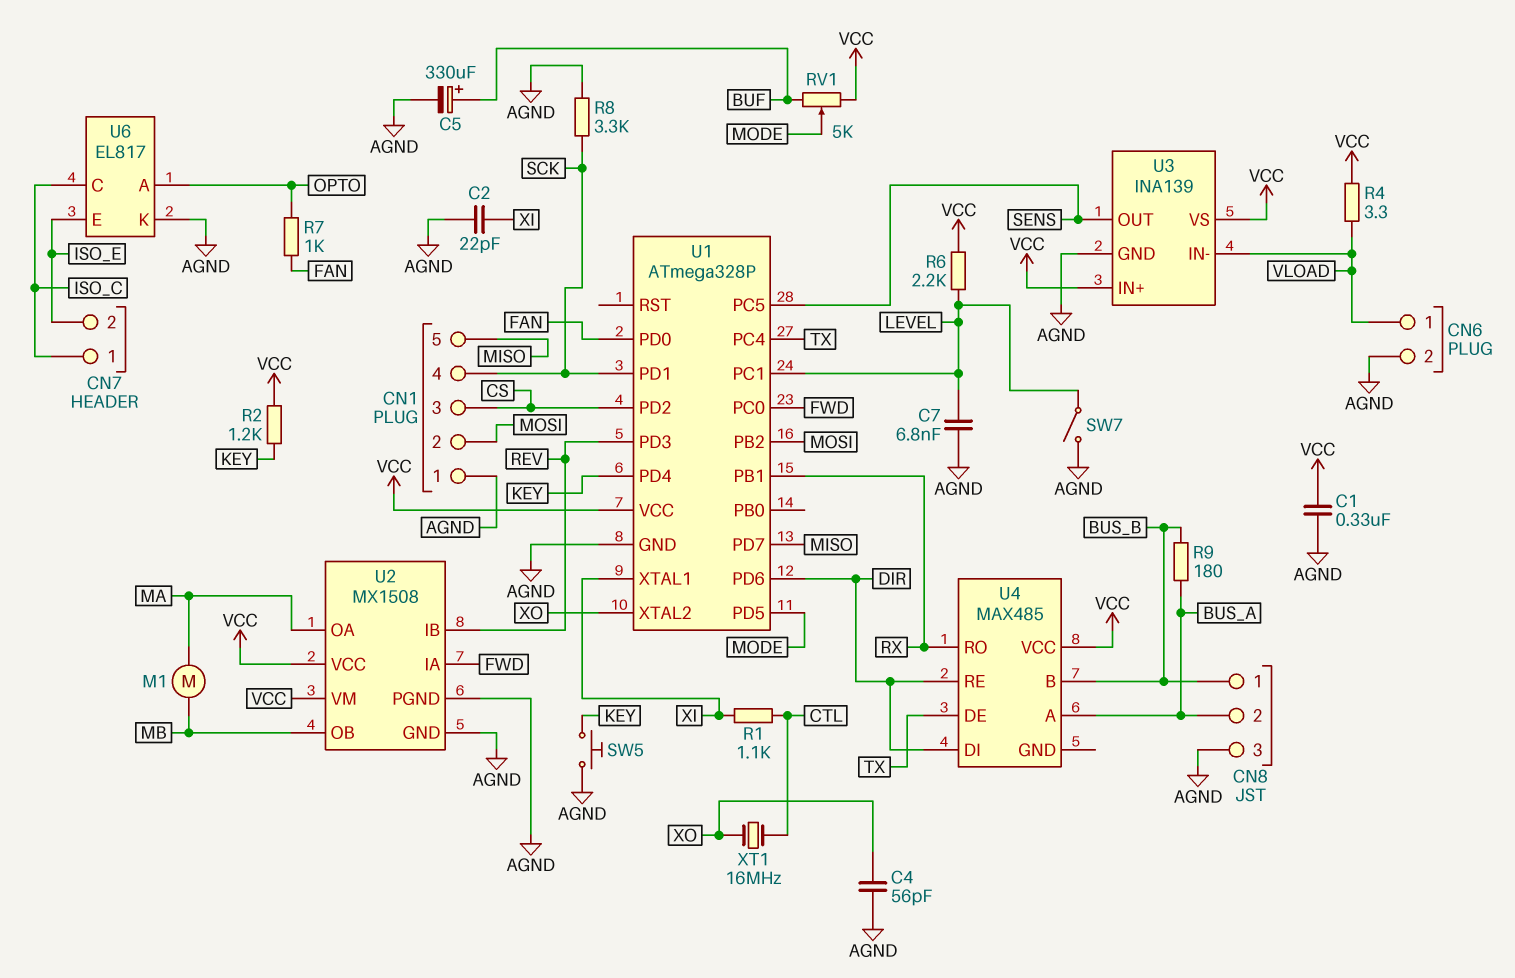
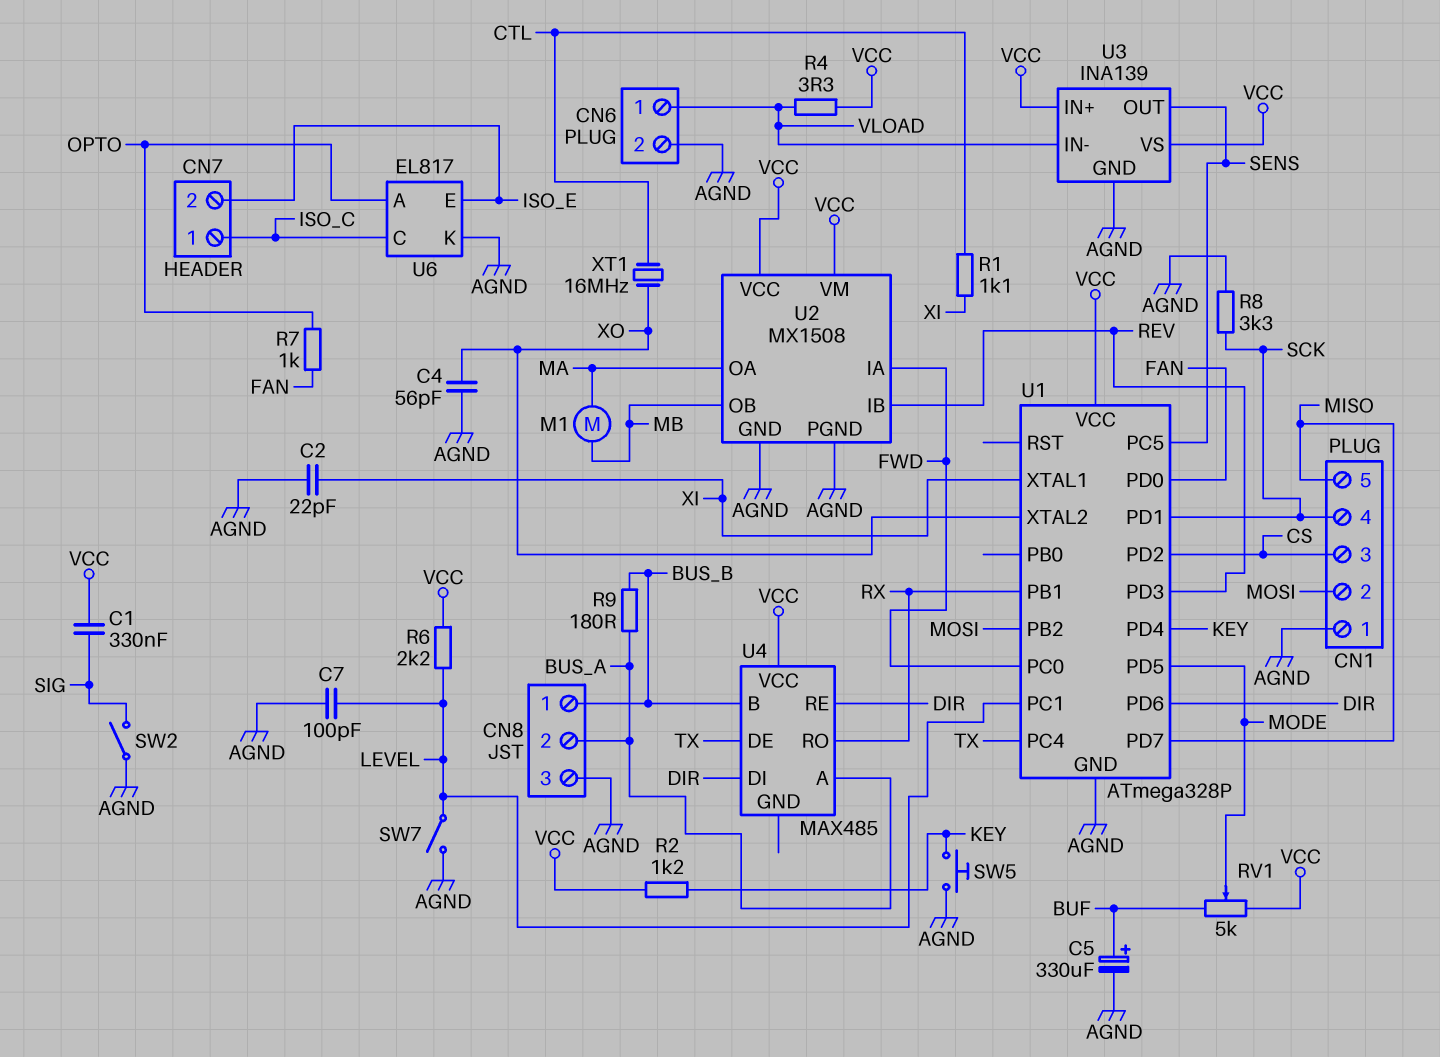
C1: 330nF (AGND, VCC) -> 330nF (SIG, VCC)
C7: 6.8nF (AGND, LEVEL) -> 100pF (AGND, LEVEL)
SW2: none -> switch (AGND, SIG)

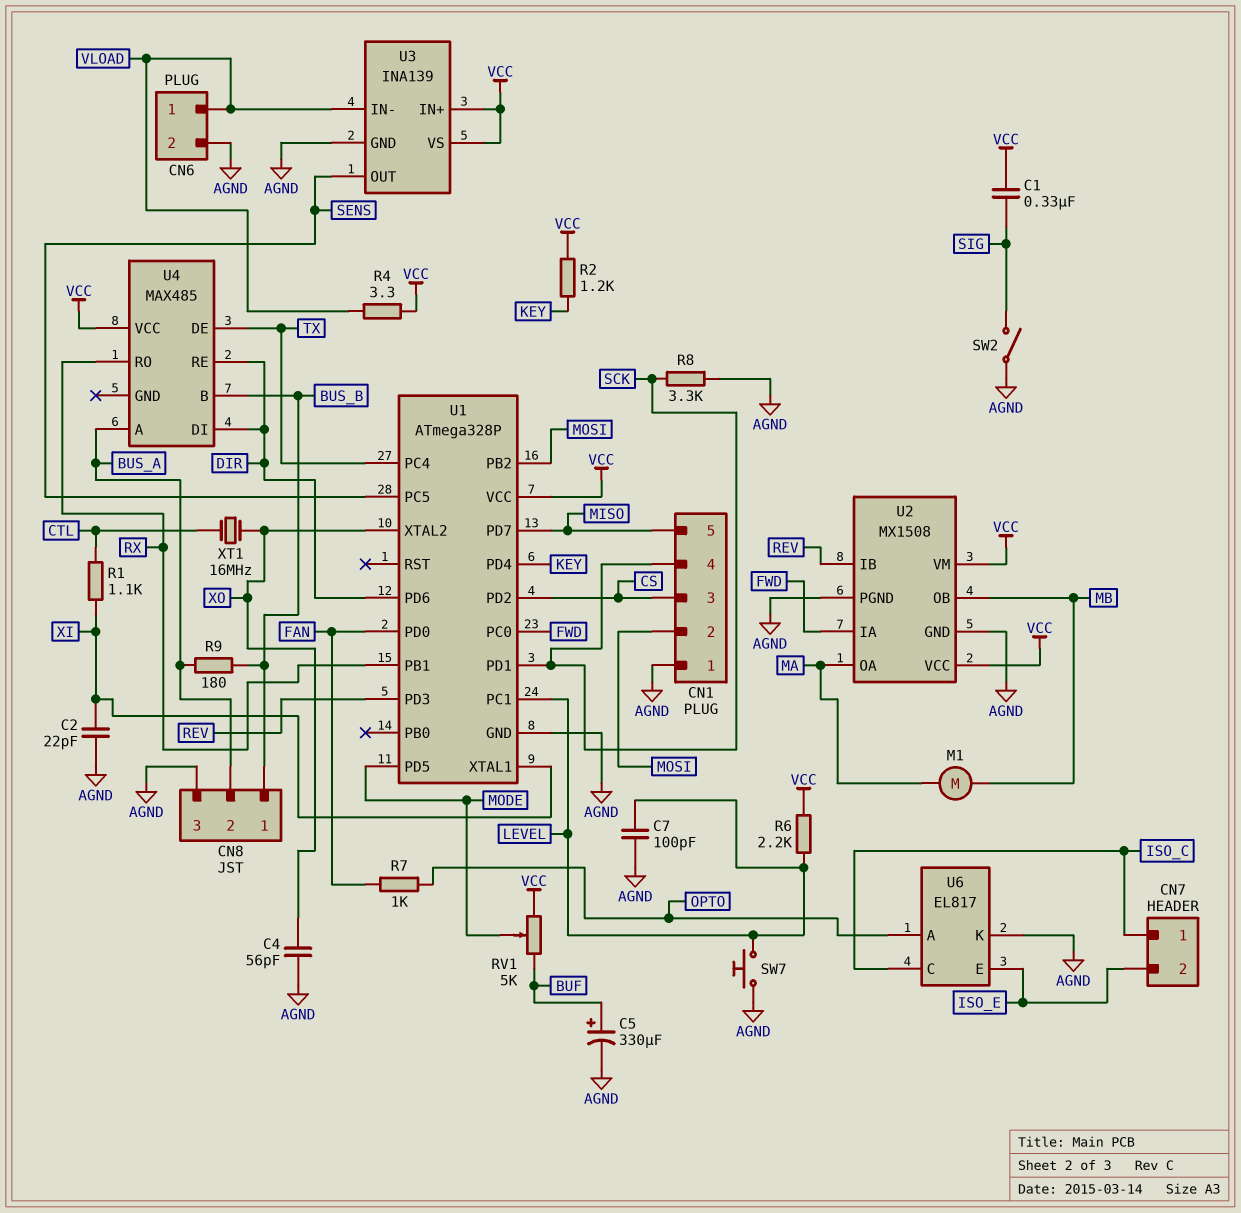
SW5: button (AGND, KEY) -> none
SW7: switch (AGND, LEVEL) -> button (AGND, LEVEL)

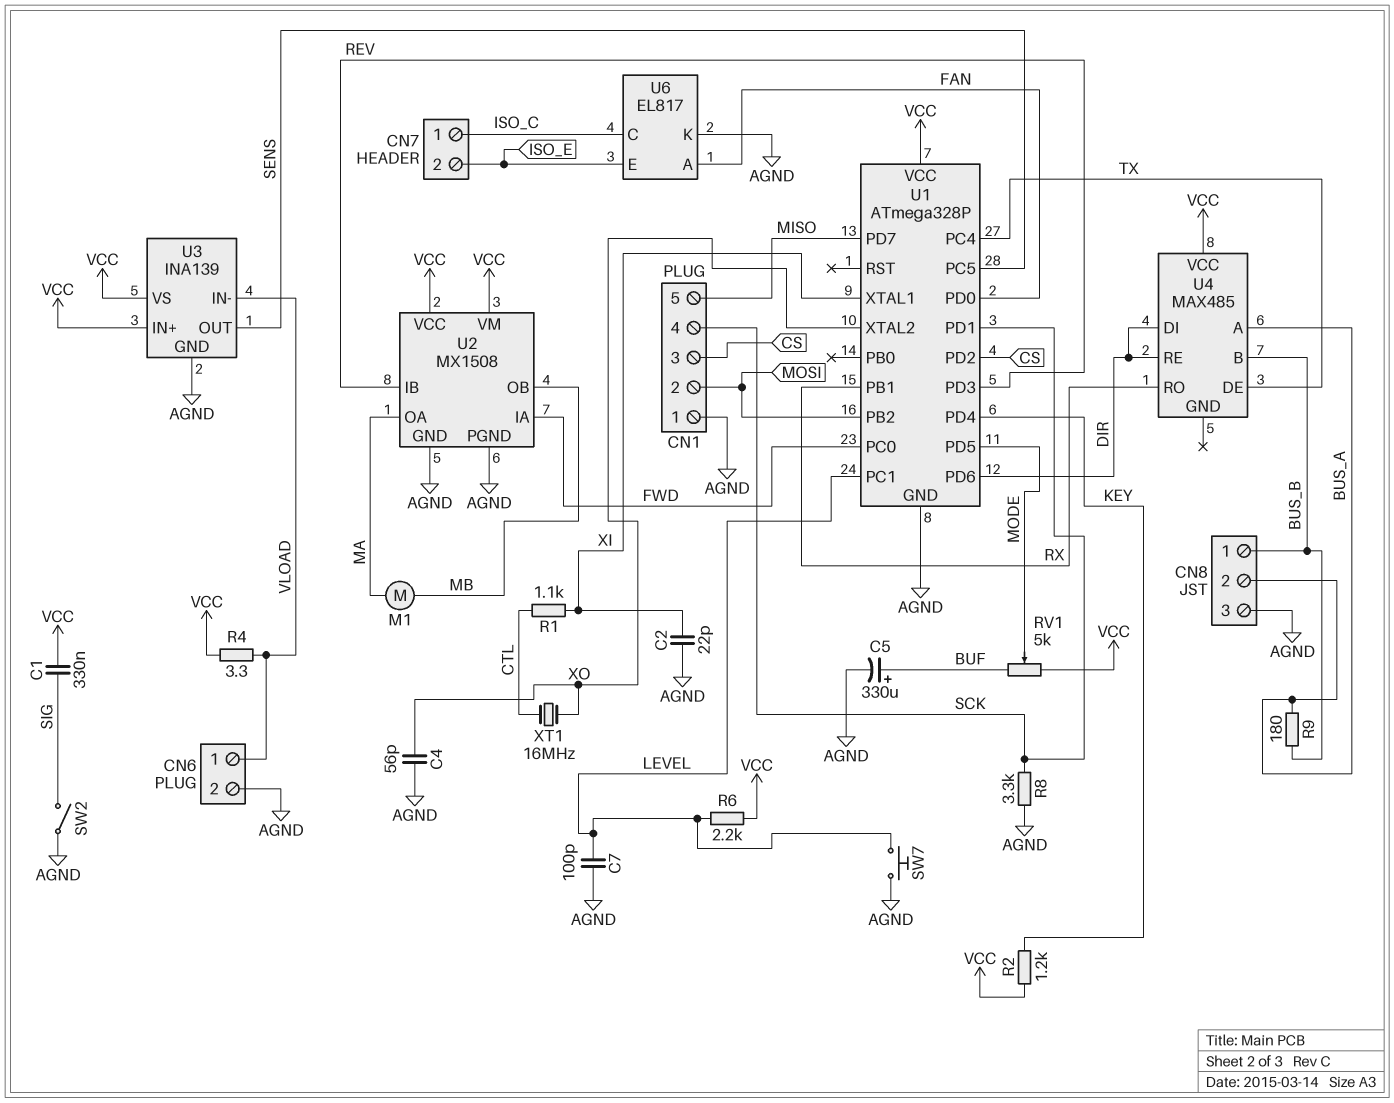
R7: 1k (FAN, OPTO) -> none
U6 pin A: OPTO -> FAN

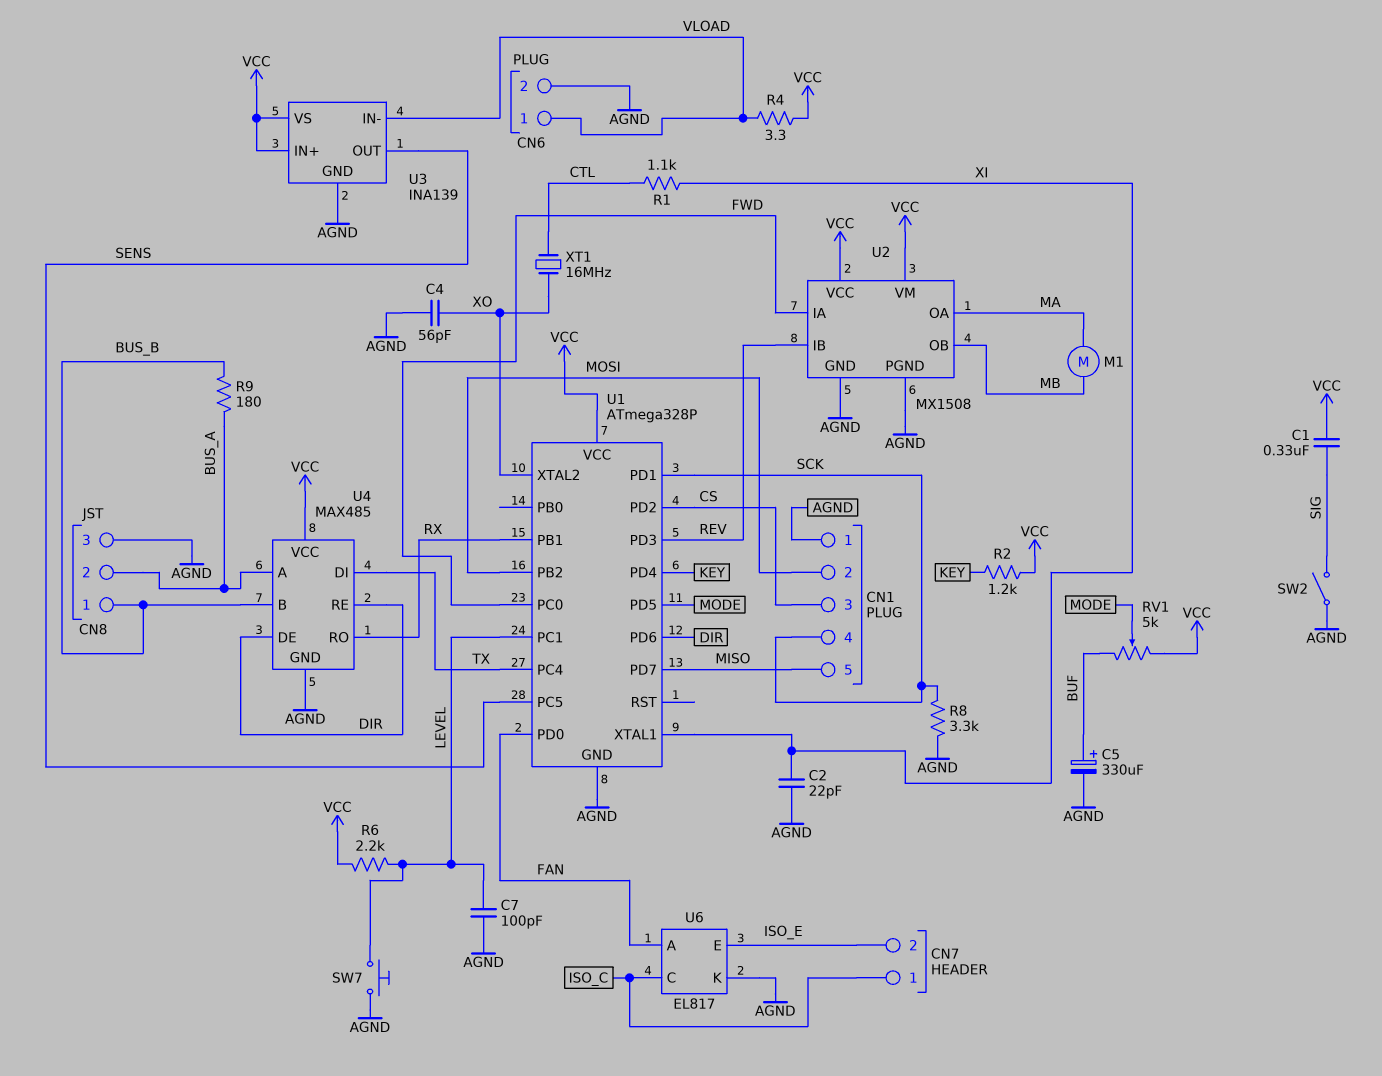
U4 pin DE: TX -> DIR
U4 pin DI: DIR -> TX
U4 pin GND: none -> AGND

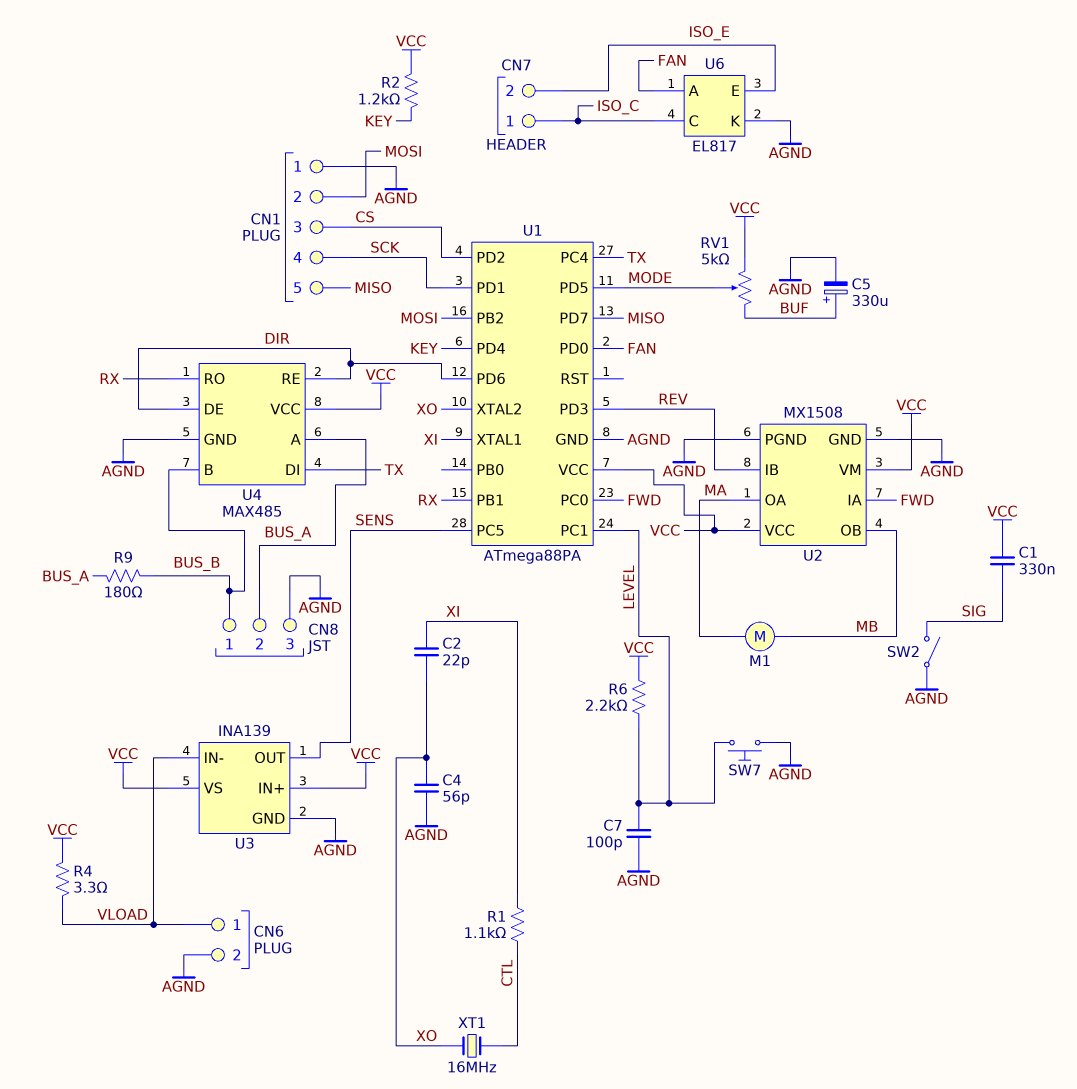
C2: 22pF (AGND, XI) -> 22pF (XI, XO)
R8: 3.3k (AGND, SCK) -> none
U1: ATmega328P -> ATmega88PA

